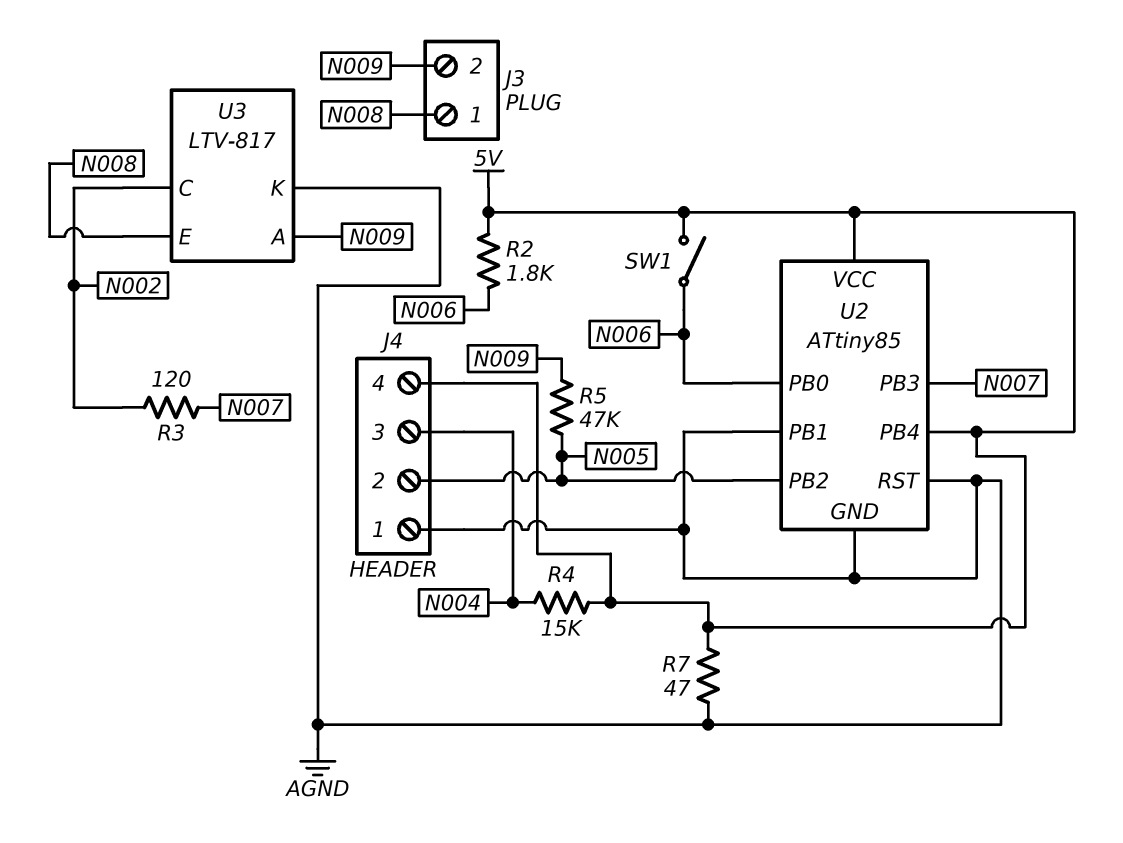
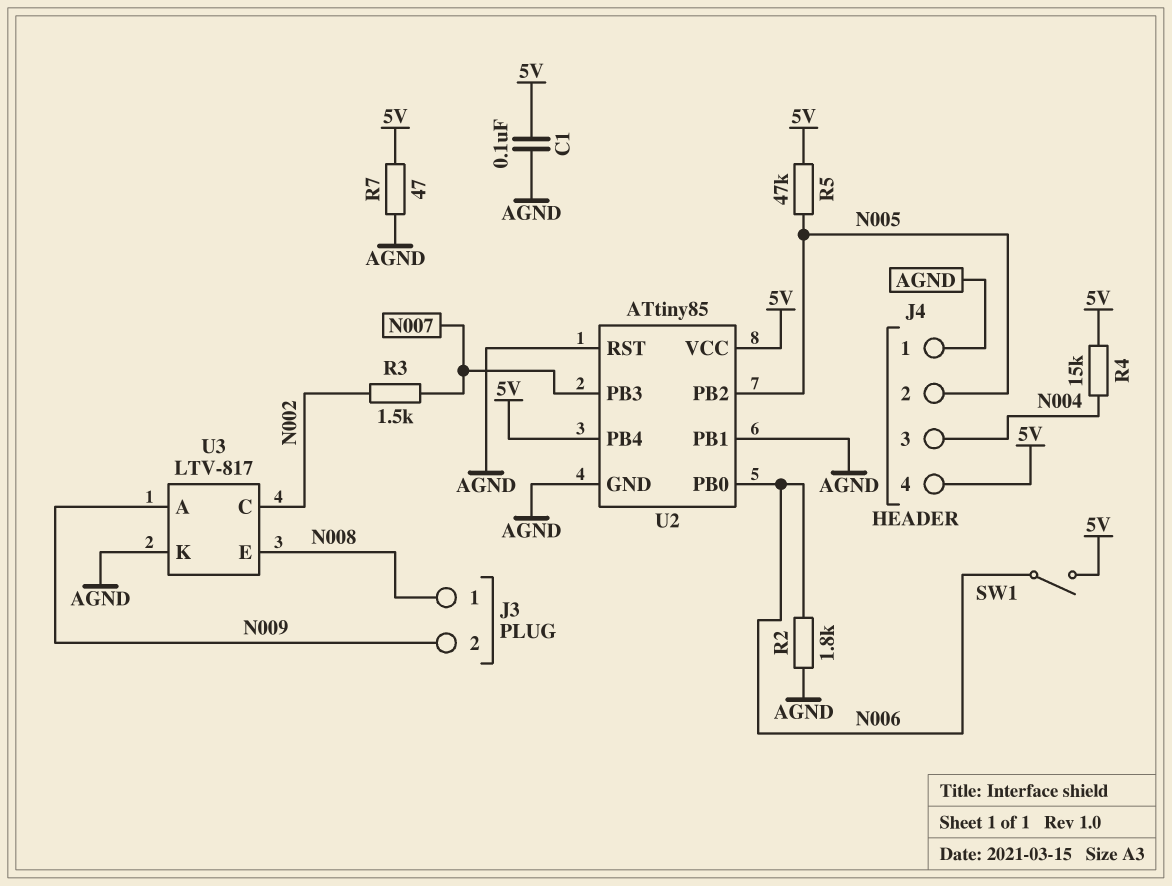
C1: none -> 100nF (5V, AGND)
R2: 1.8k (5V, N006) -> 1.8k (AGND, N006)
R3: 120 (N002, N007) -> 1.5k (N002, N007)
R5: 47k (N005, N009) -> 47k (5V, N005)

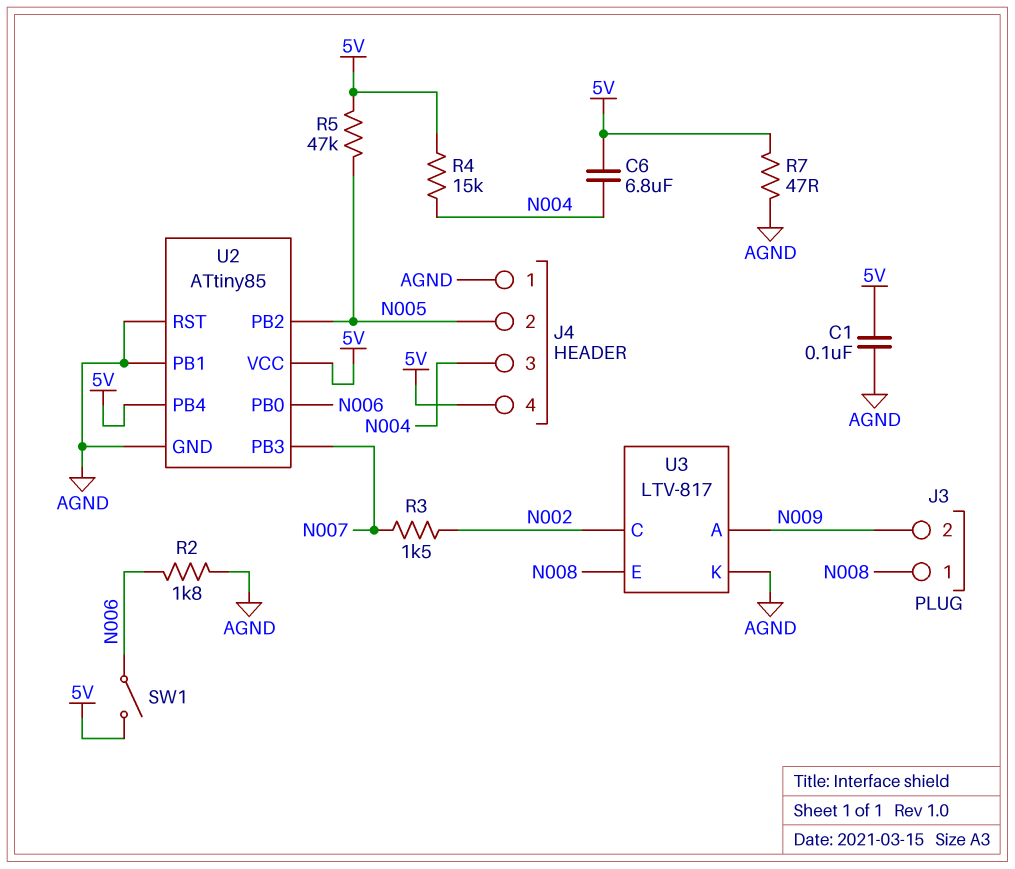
C6: none -> 6.8uF (5V, N004)

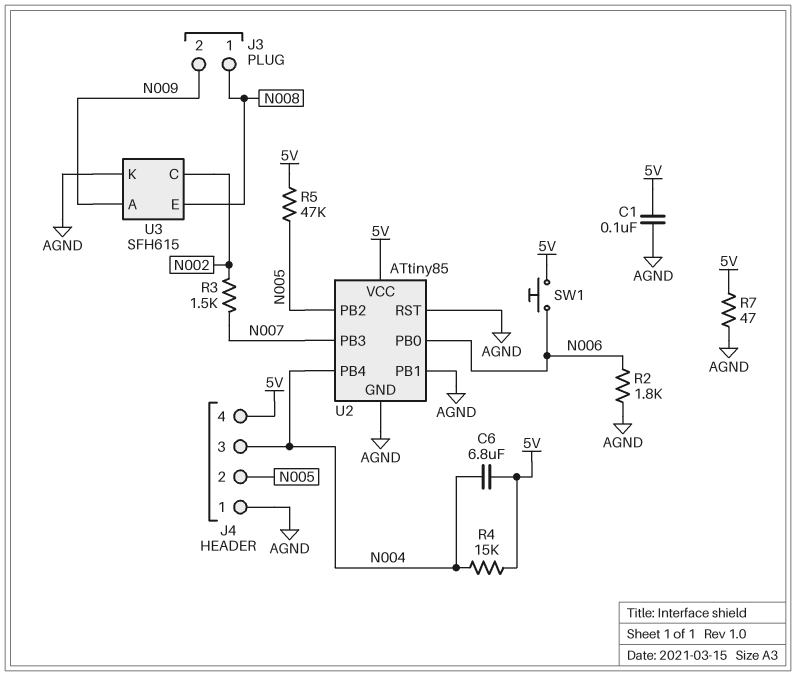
SW1: switch (5V, N006) -> button (5V, N006)
U2 pin PB4: 5V -> N004
U3: LTV-817 -> SFH615

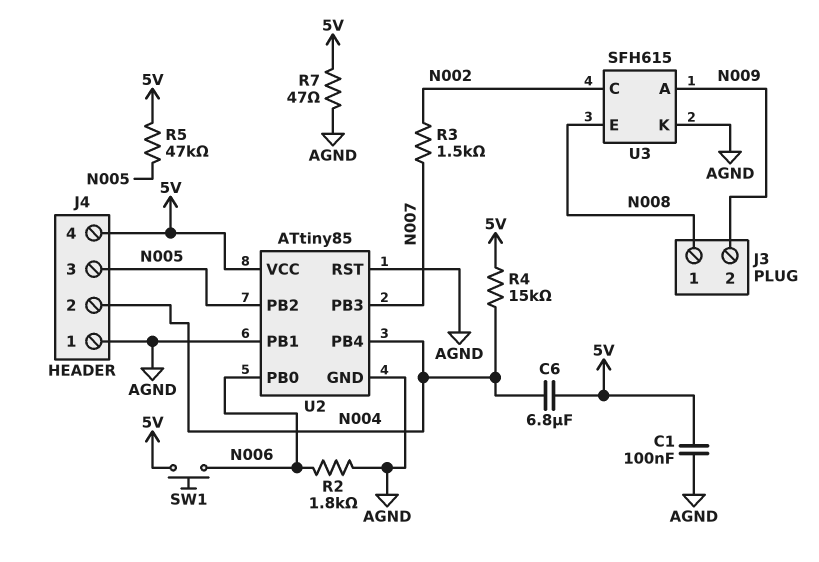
J4 pin 2: N005 -> N004
J4 pin 3: N004 -> N005

